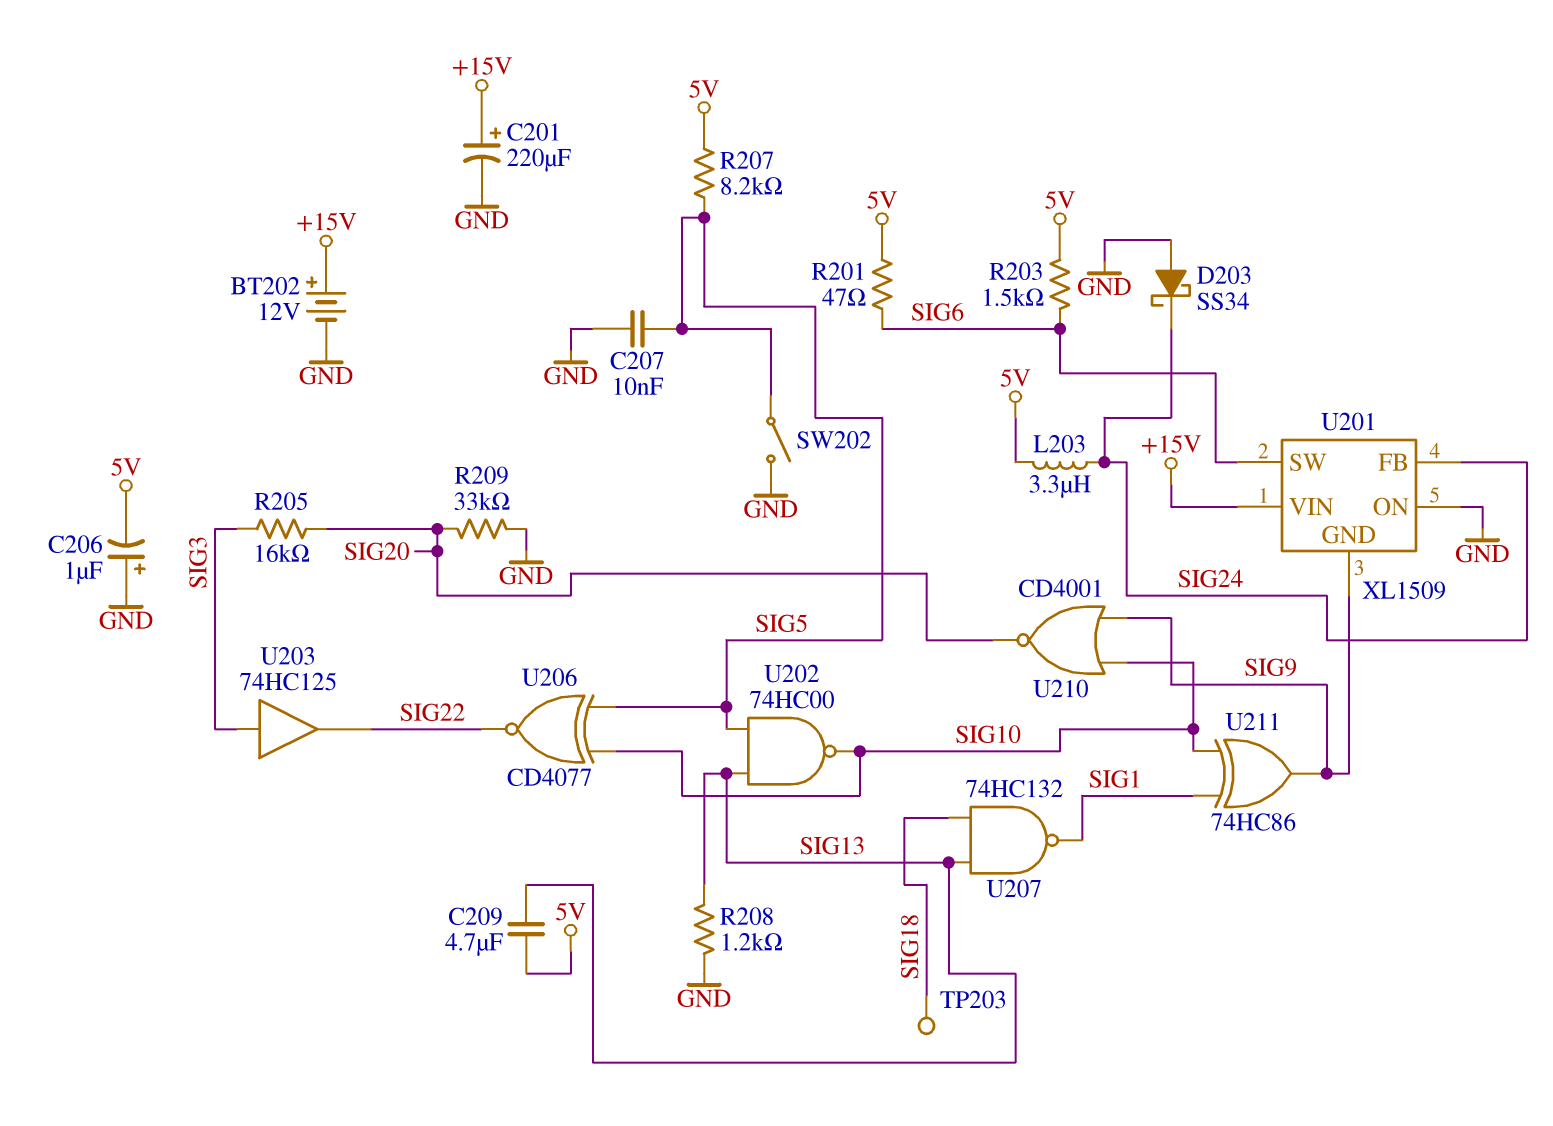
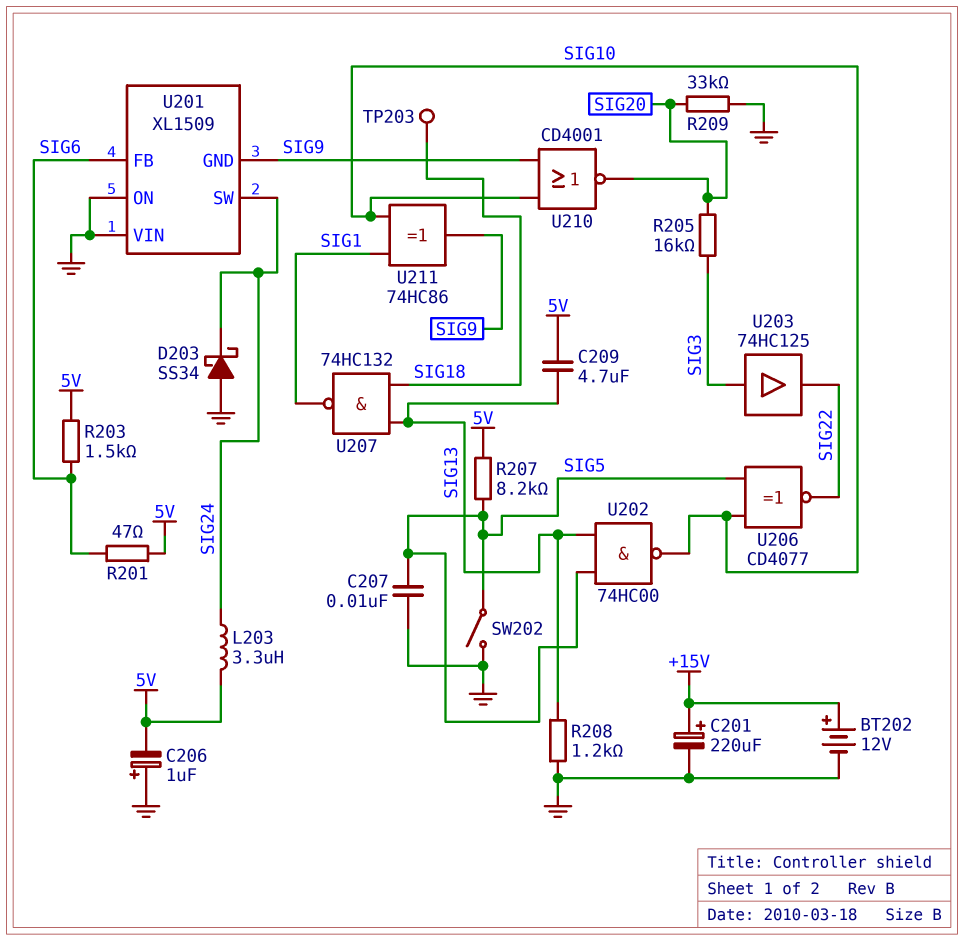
U201 pin FB: SIG24 -> SIG6
U201 pin SW: SIG6 -> SIG24
U201 pin VIN: +15V -> GND

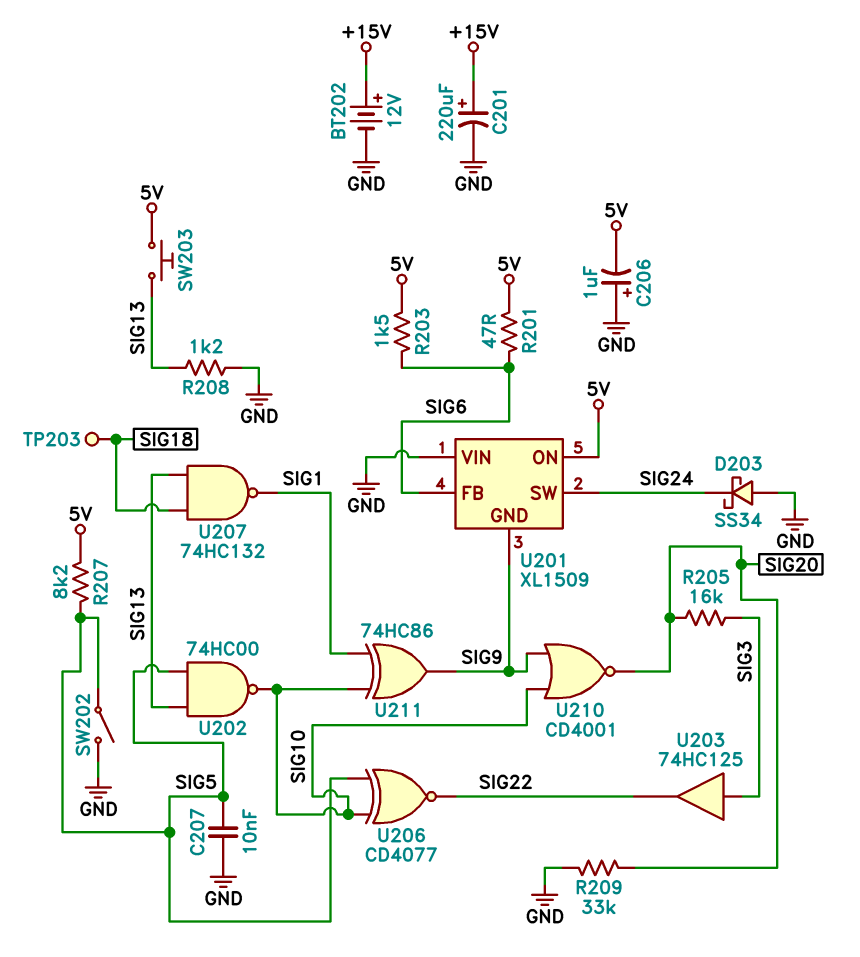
C209: 4.7uF (5V, SIG13) -> none
L203: 3.3uH (5V, SIG24) -> none
SW203: none -> button (5V, SIG13)
U201 pin ON: GND -> 5V

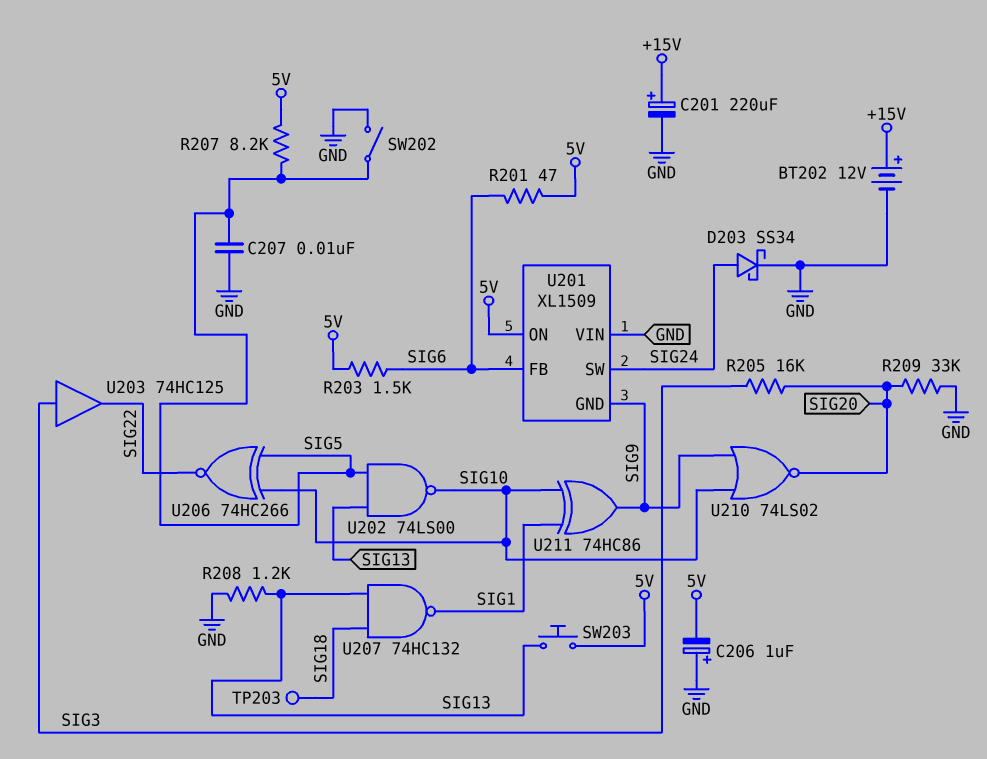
D203: schottky SS34 (A GND, K SIG24) -> schottky SS34 (A SIG24, K GND)
U202: NAND 74HC00 (in SIG5, in SIG13, out SIG10) -> NAND 74LS00 (in SIG5, in SIG13, out SIG10)
U206: XNOR CD4077 (in SIG5, in SIG10, out SIG22) -> XNOR 74HC266 (in SIG5, in SIG10, out SIG22)
U210: NOR CD4001 (in SIG9, in SIG10, out SIG20) -> NOR 74LS02 (in SIG9, in SIG10, out SIG20)

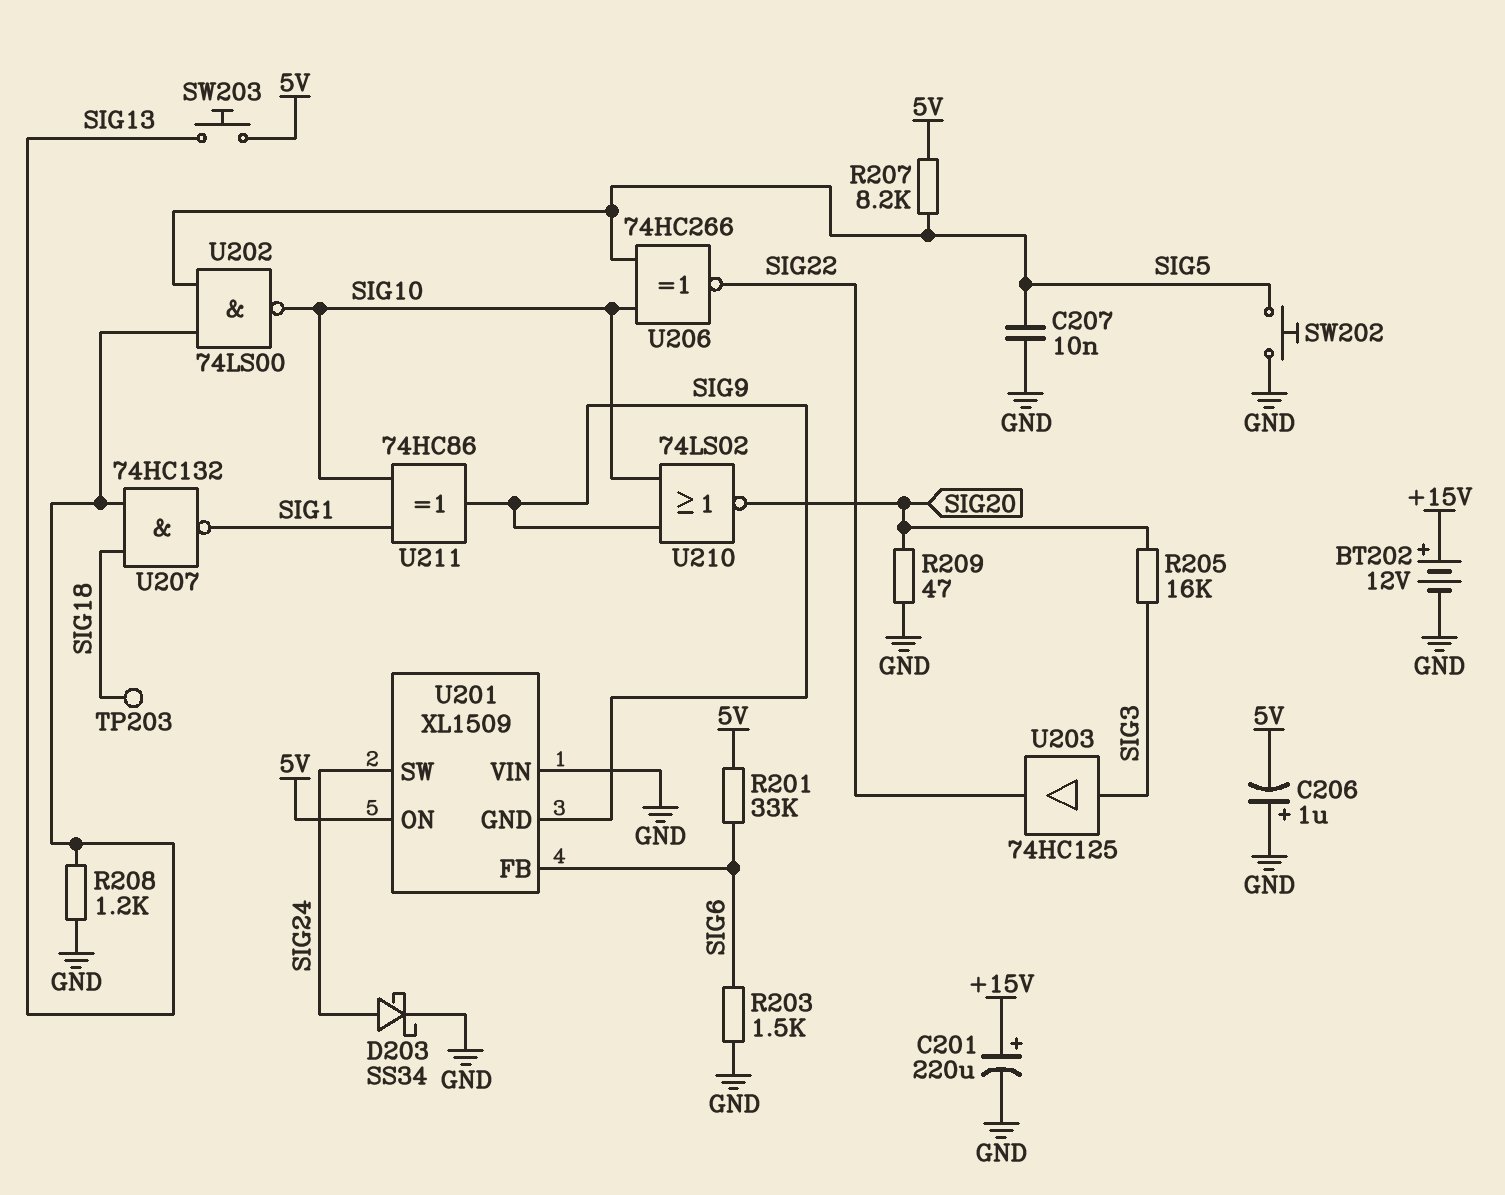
R201: 47 (5V, SIG6) -> 33k (5V, SIG6)
R203: 1.5k (5V, SIG6) -> 1.5k (GND, SIG6)
R209: 33k (GND, SIG20) -> 47 (GND, SIG20)
SW202: switch (GND, SIG5) -> button (GND, SIG5)

